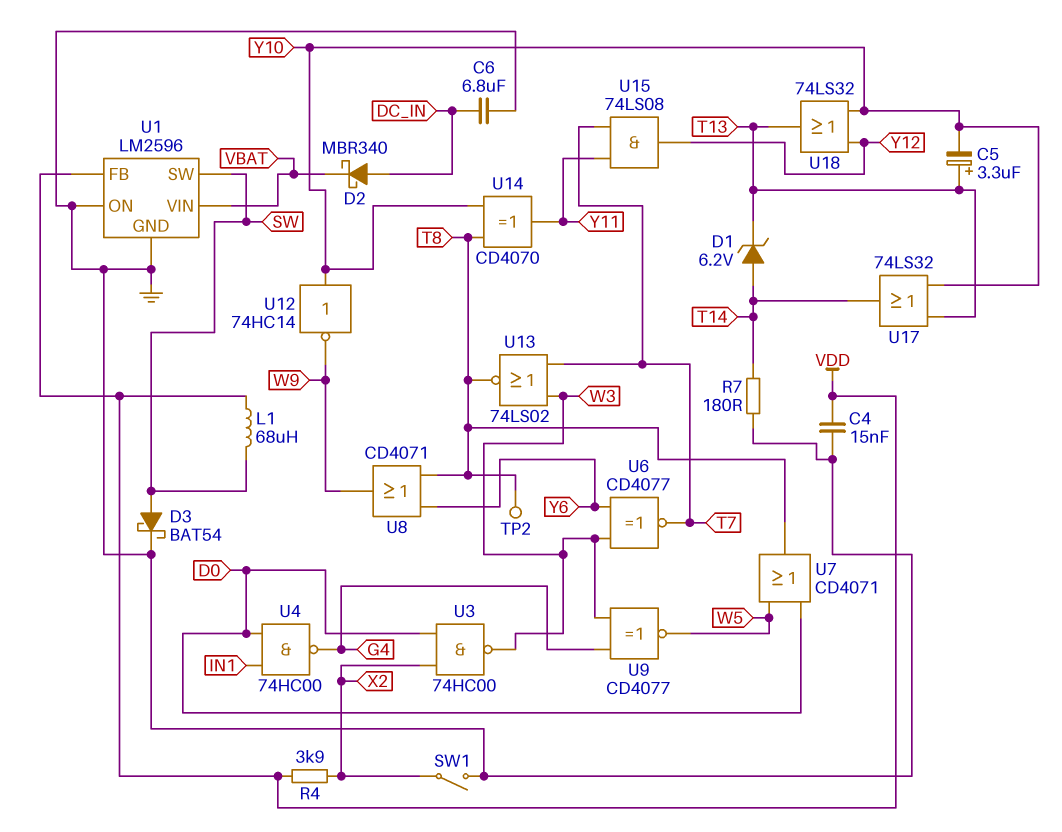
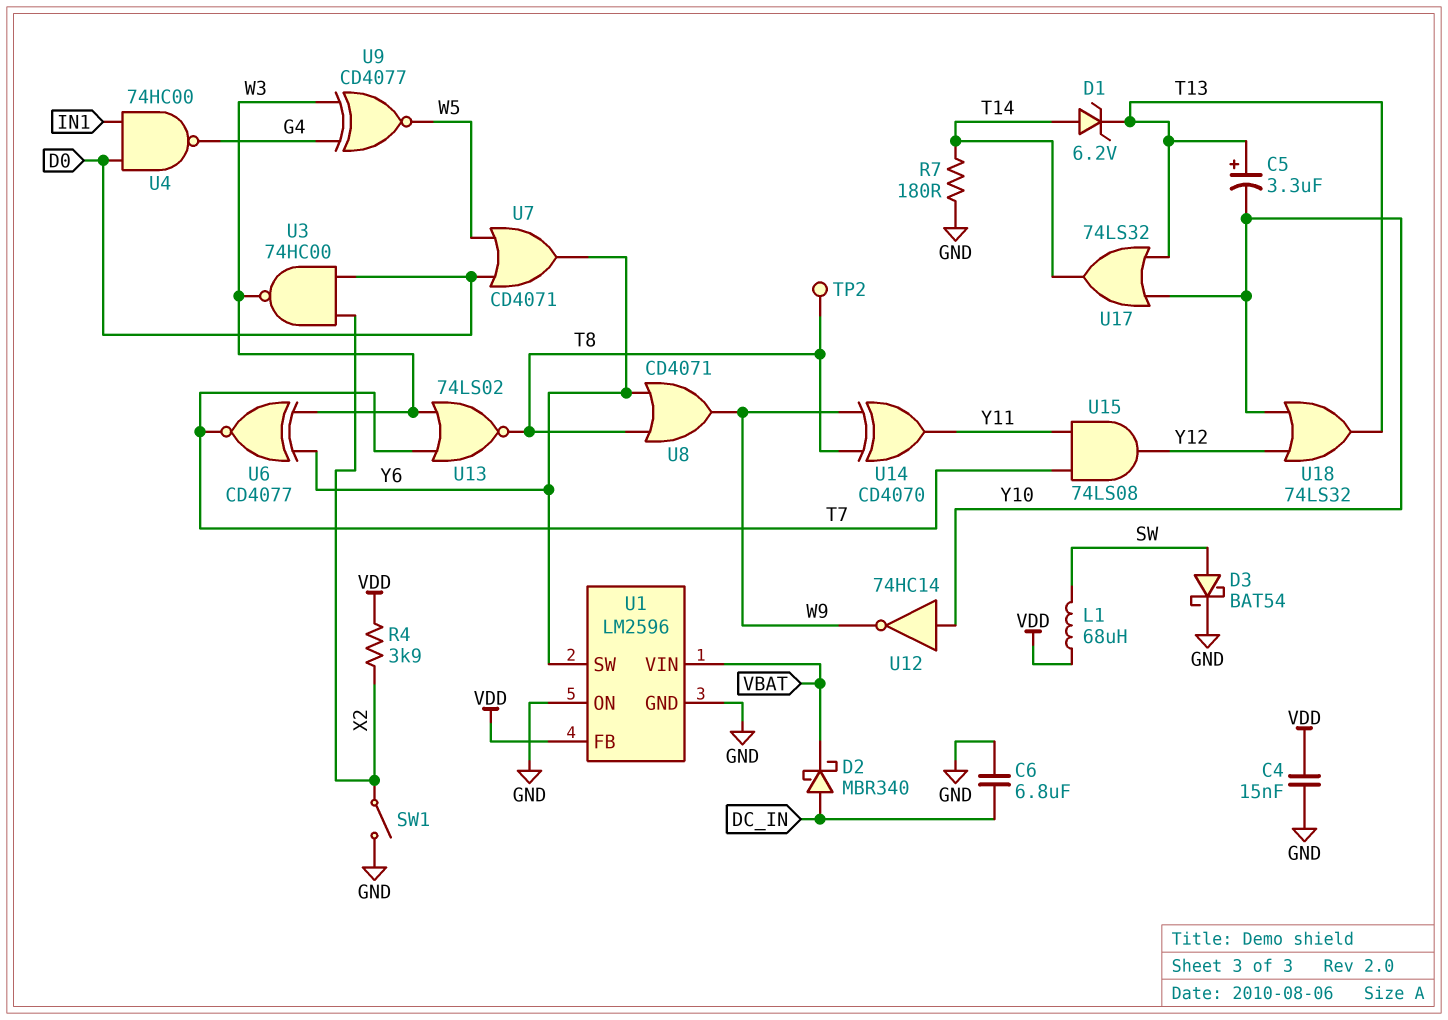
U1 pin SW: SW -> Y6
U7: OR CD4071 (in D0, in W5, out T8) -> OR CD4071 (in D0, in W5, out Y6)
U14: XOR CD4070 (in T8, in Y10, out Y11) -> XOR CD4070 (in T8, in W9, out Y11)

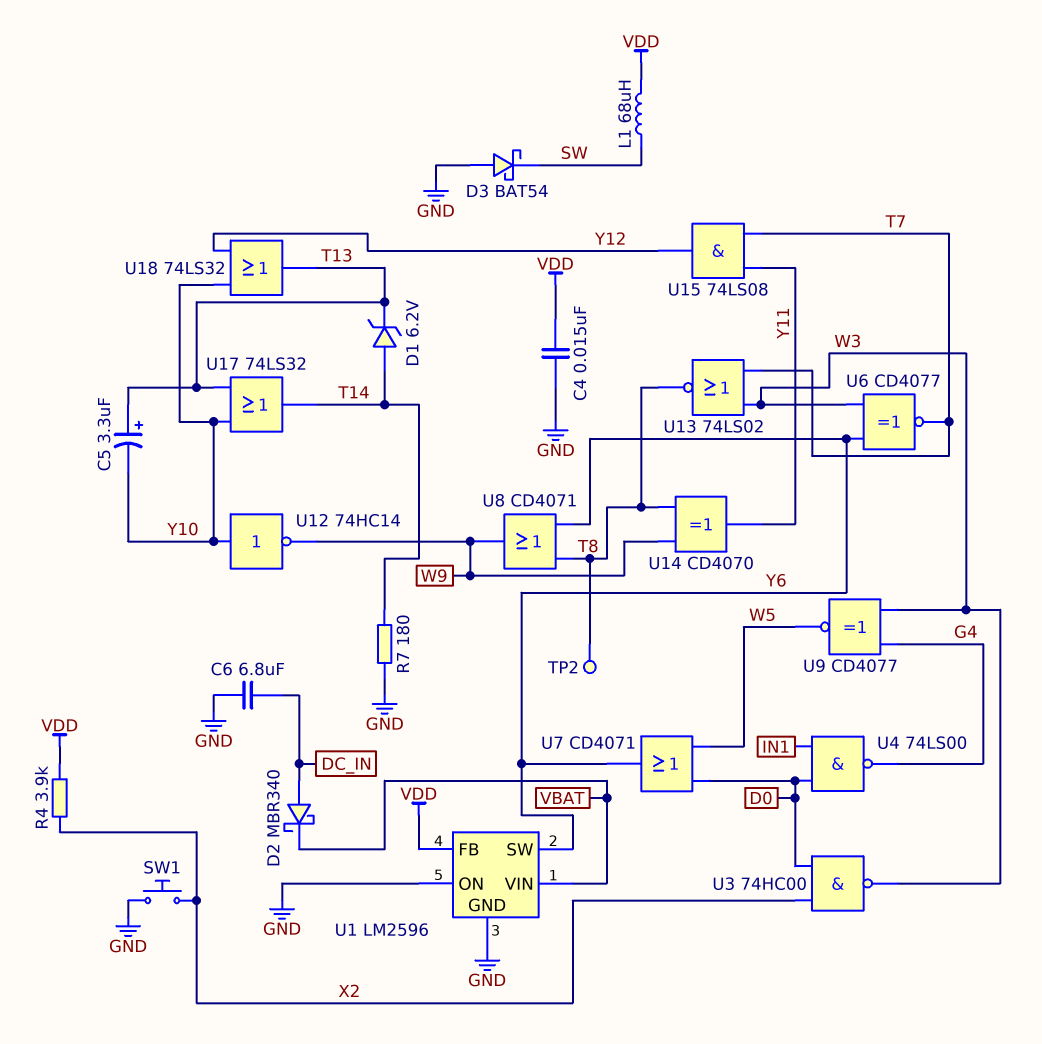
D3: schottky BAT54 (A SW, K GND) -> schottky BAT54 (A GND, K SW)
SW1: switch (GND, X2) -> button (GND, X2)
U4: NAND 74HC00 (in D0, in IN1, out G4) -> NAND 74LS00 (in D0, in IN1, out G4)

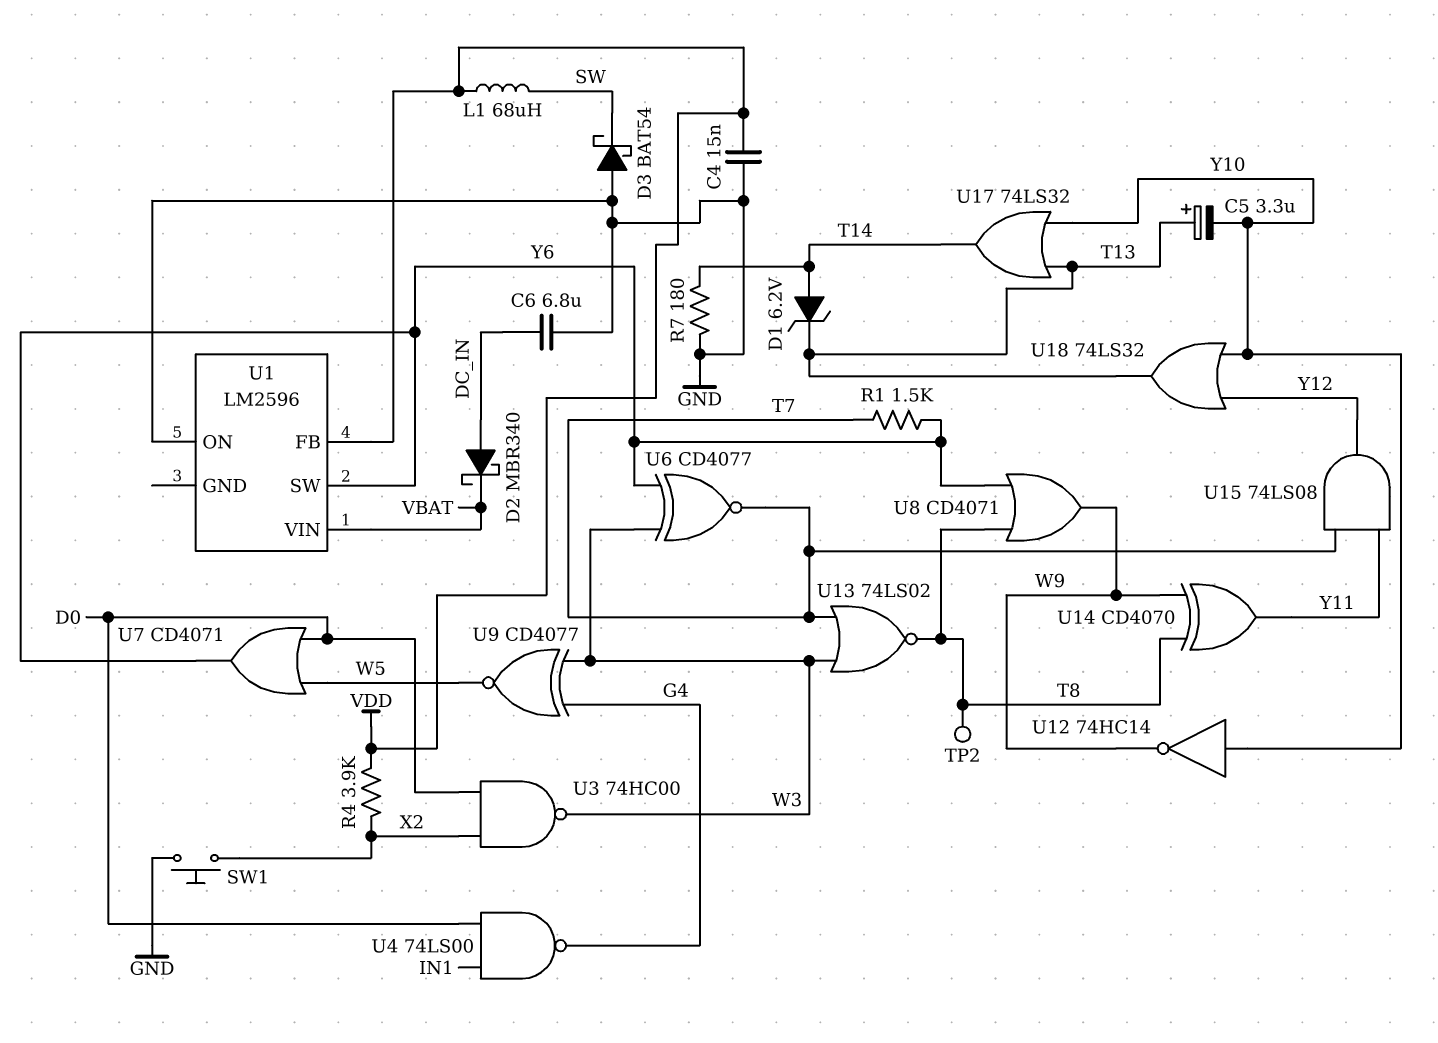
R1: none -> 1.5k (T7, Y6)
U1 pin GND: GND -> none

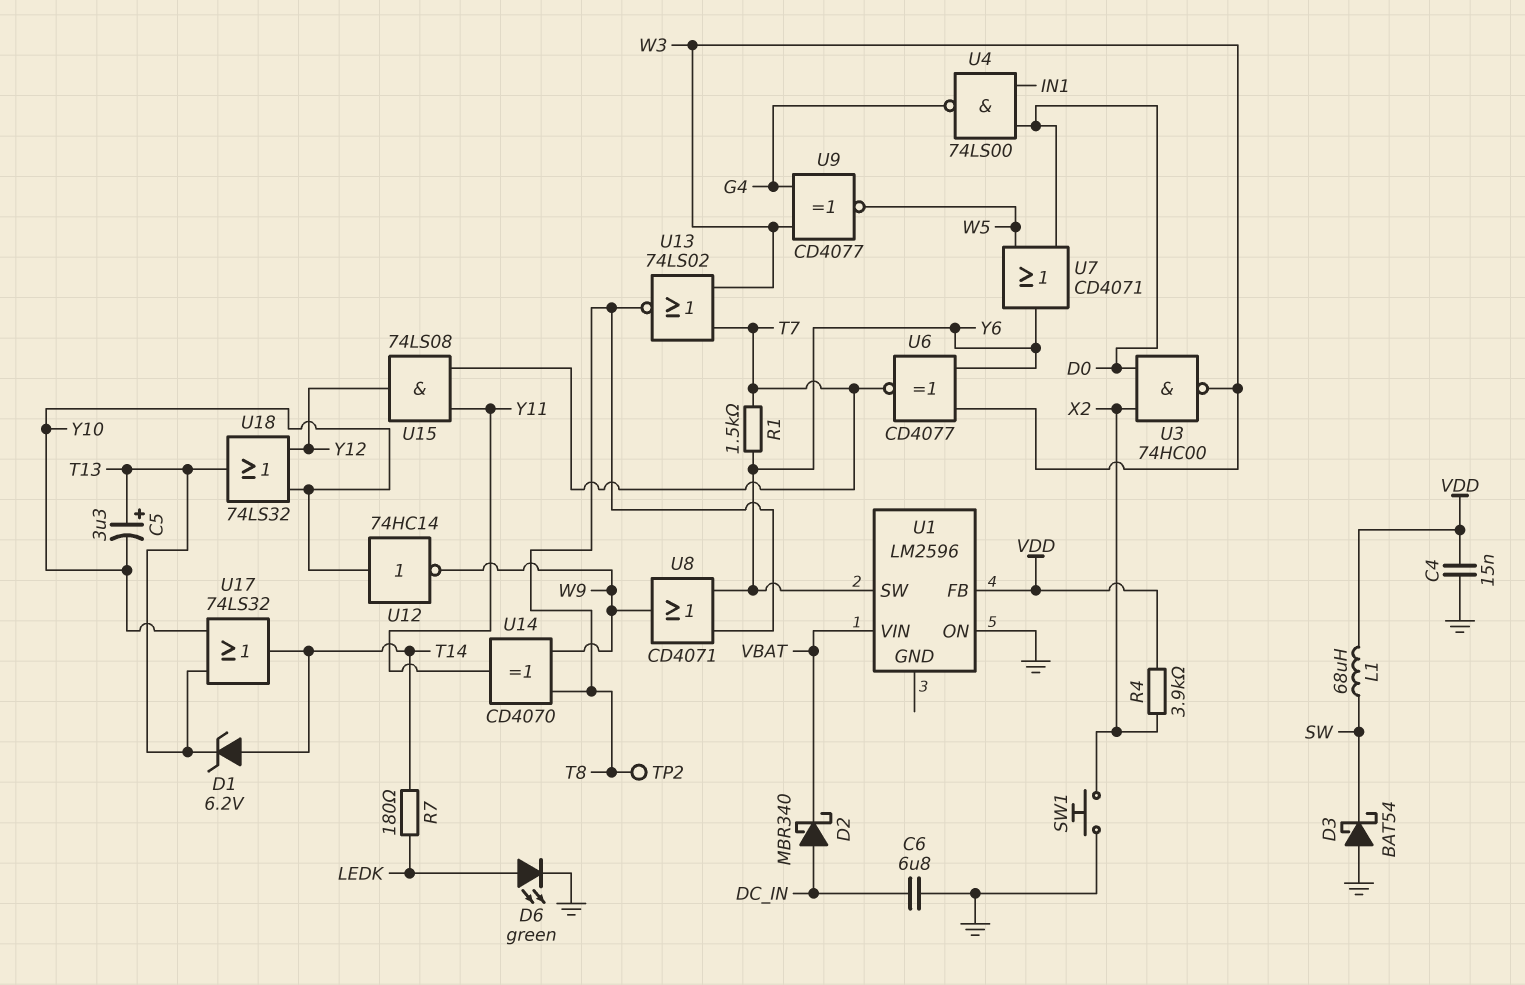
D6: none -> LED green (A LEDK, K GND)
R7: 180 (GND, T14) -> 180 (LEDK, T14)

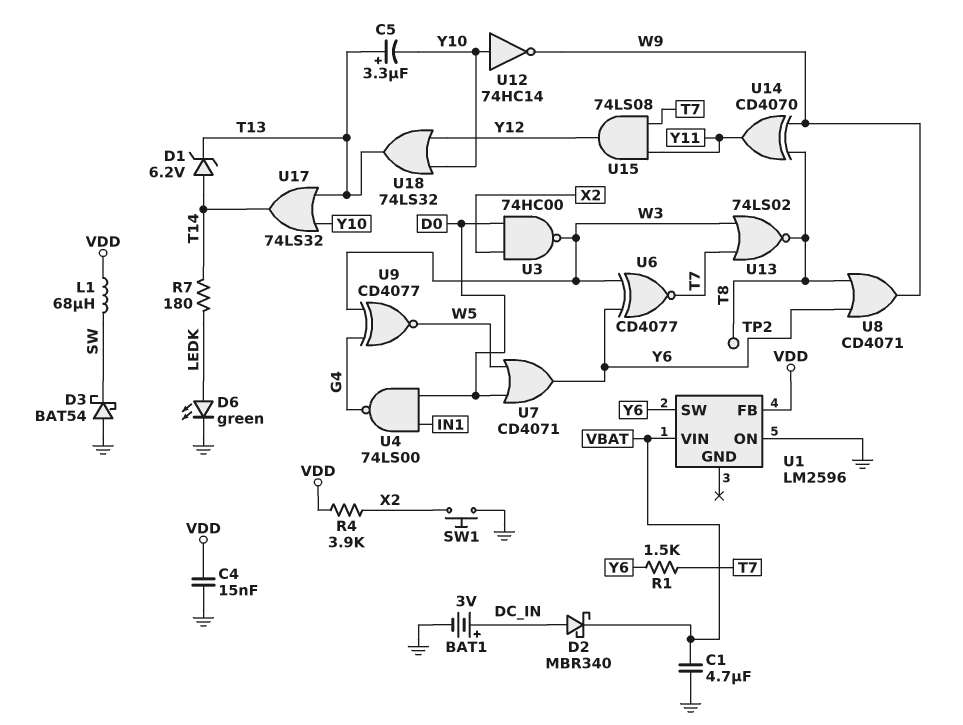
BAT1: none -> 3V (plus DC_IN, minus GND)
C1: none -> 4.7uF (GND, VBAT)
C6: 6.8uF (DC_IN, GND) -> none

